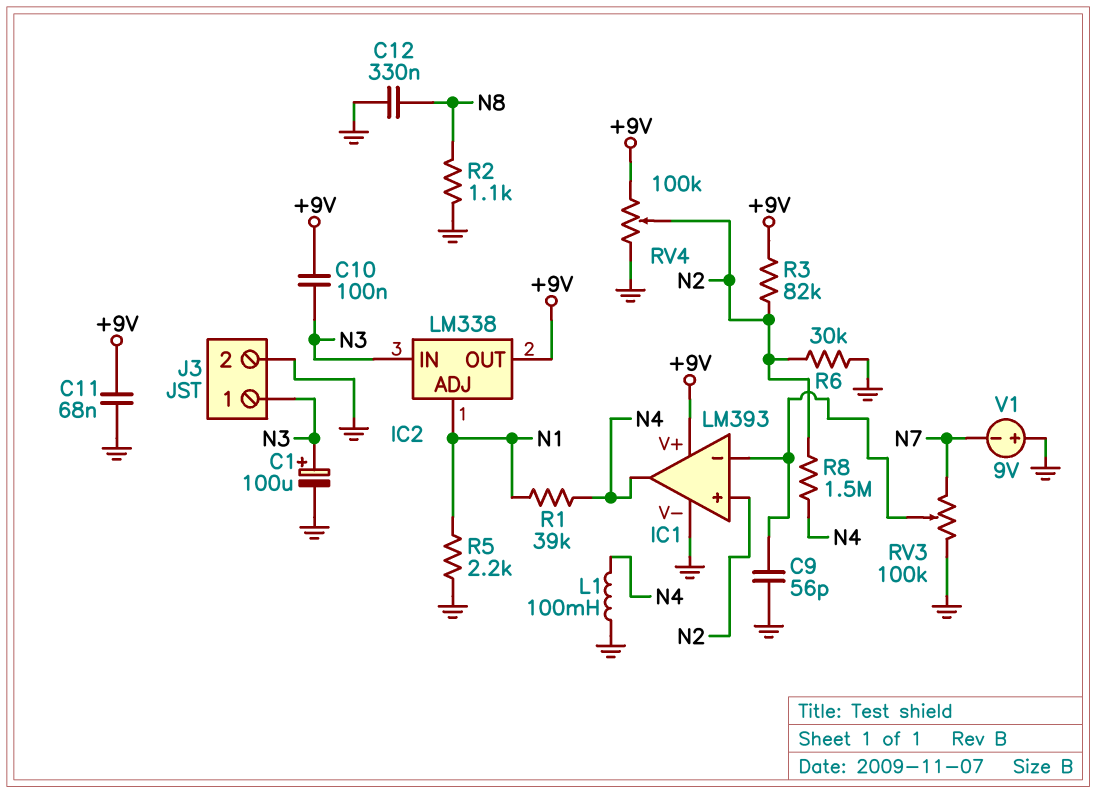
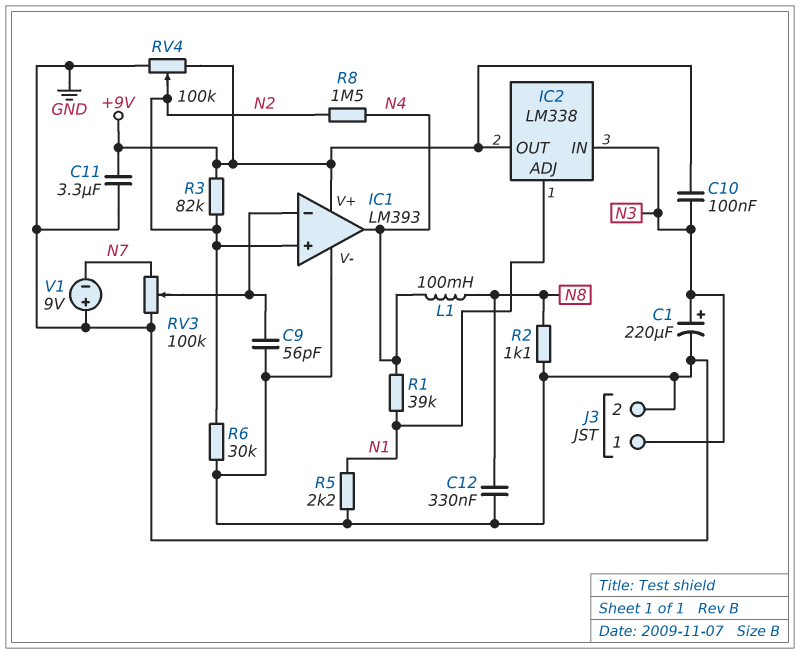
C1: 100uF (plus N3, minus GND) -> 220uF (plus N3, minus GND)
C11: 68nF (+9V, GND) -> 3.3uF (+9V, GND)
L1: 100mH (GND, N4) -> 100mH (N4, N8)

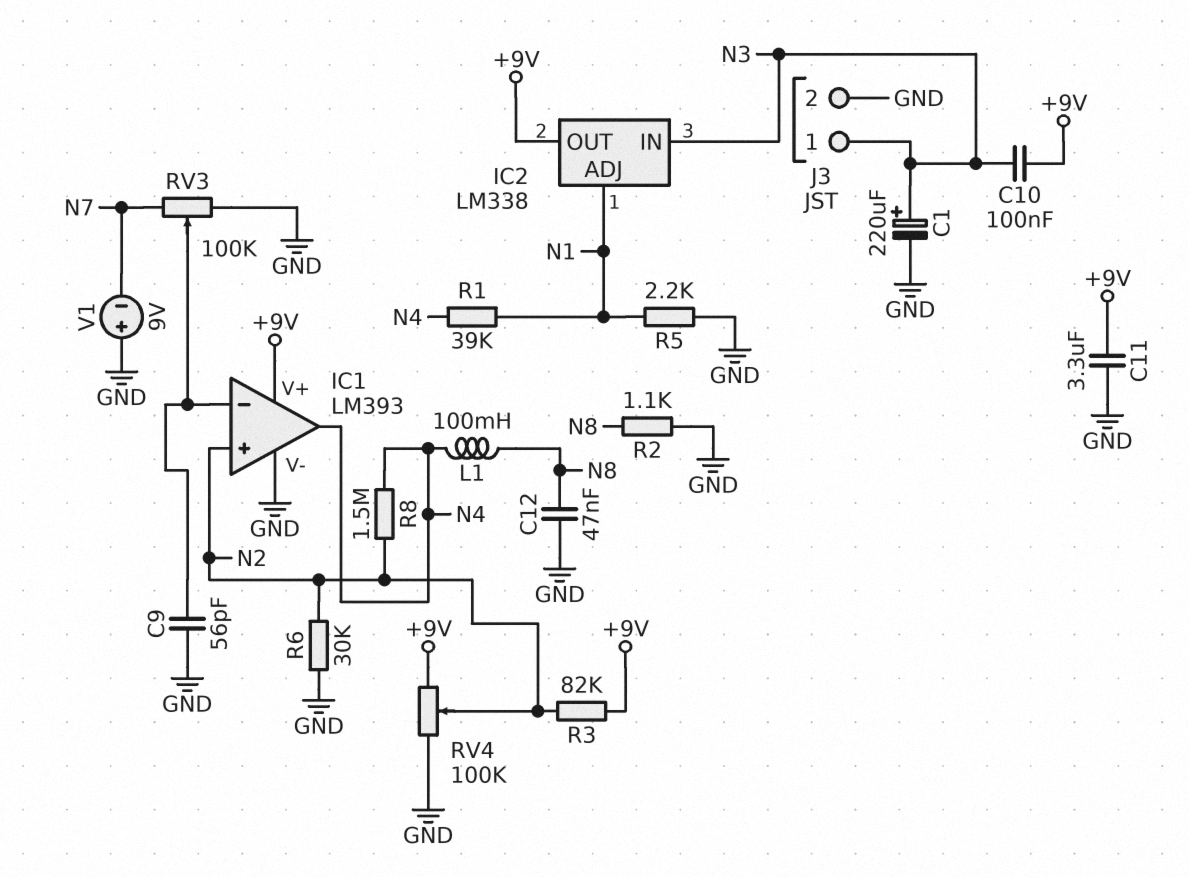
C12: 330nF (GND, N8) -> 47nF (GND, N8)

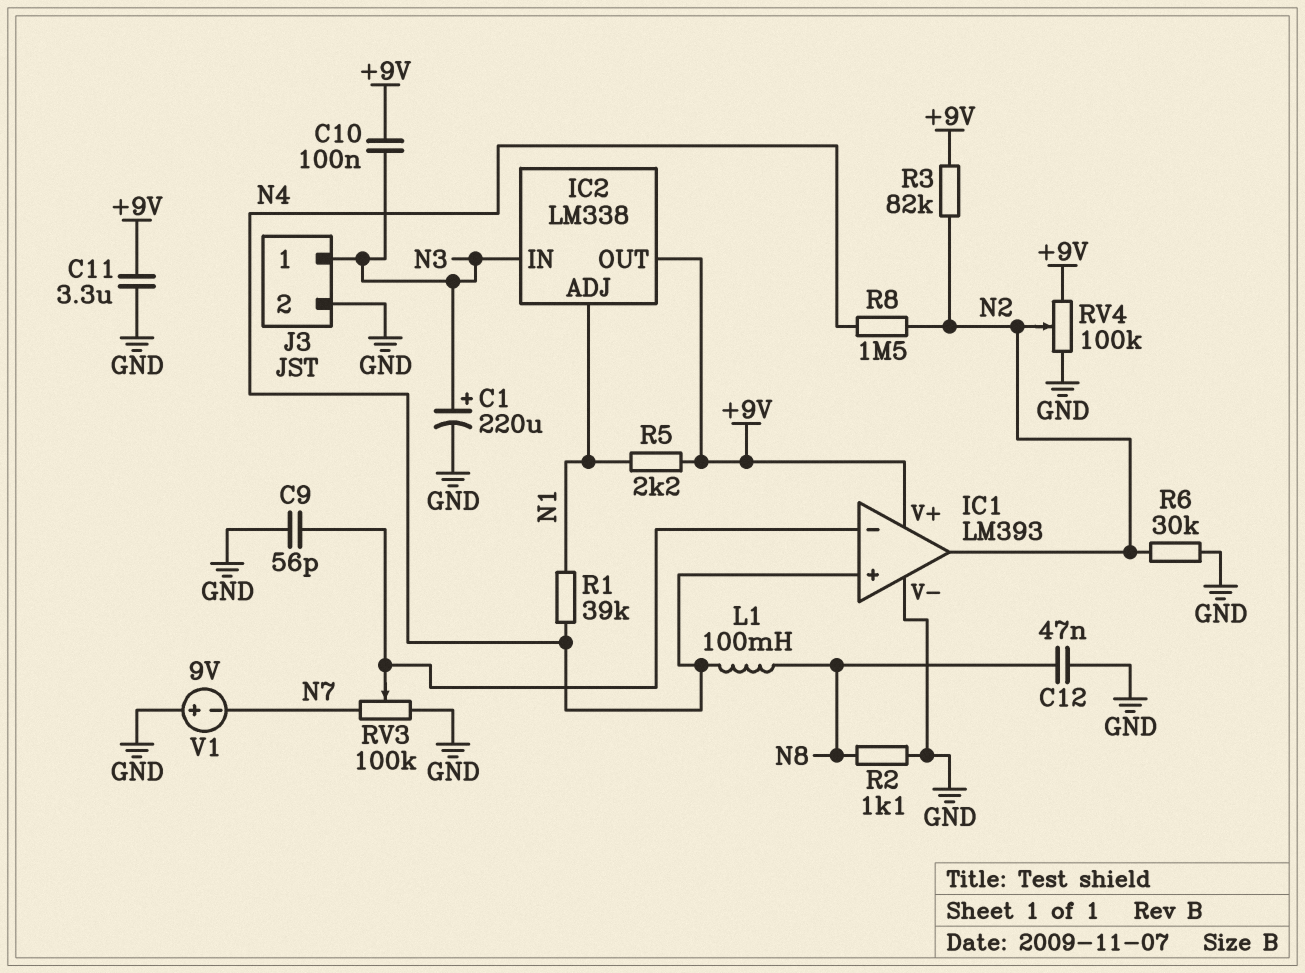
IC1 pin in+: N2 -> N4
IC1 pin out: N4 -> N2
R5: 2.2k (GND, N1) -> 2.2k (+9V, N1)

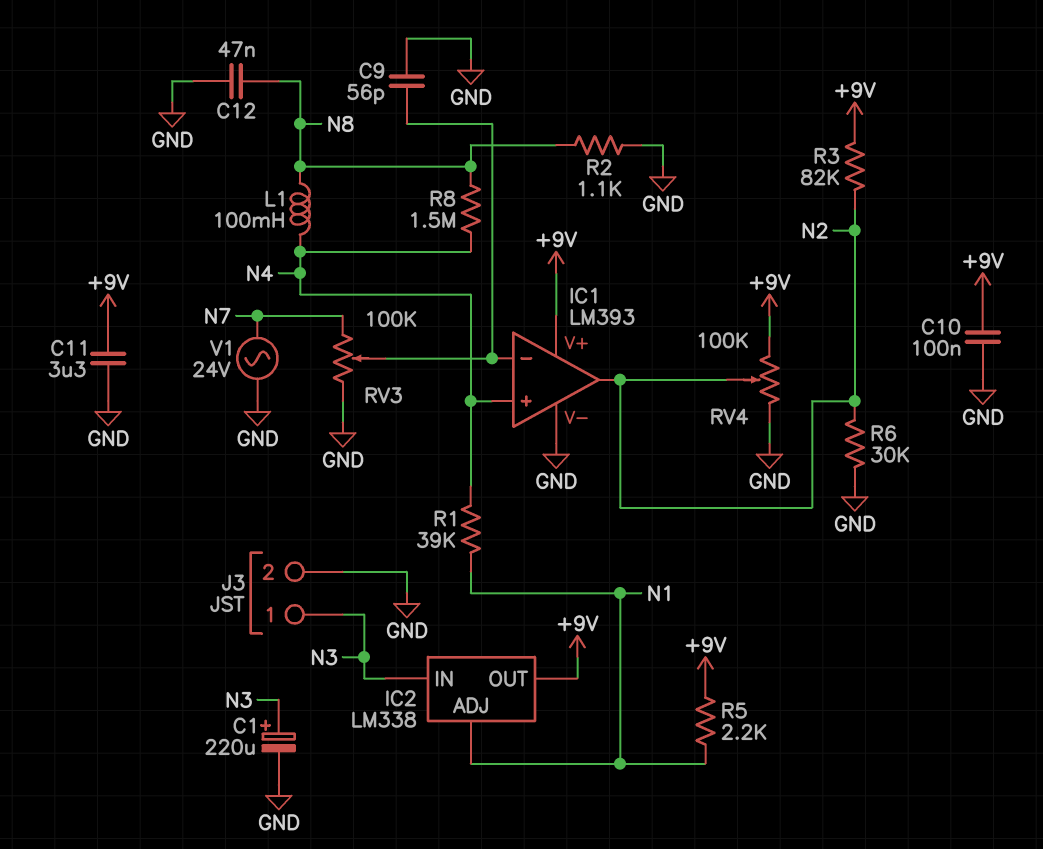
C10: 100nF (+9V, N3) -> 100nF (+9V, GND)
R8: 1.5M (N2, N4) -> 1.5M (N4, N8)
V1: 9V (plus GND, minus N7) -> AC 24V (GND, N7)

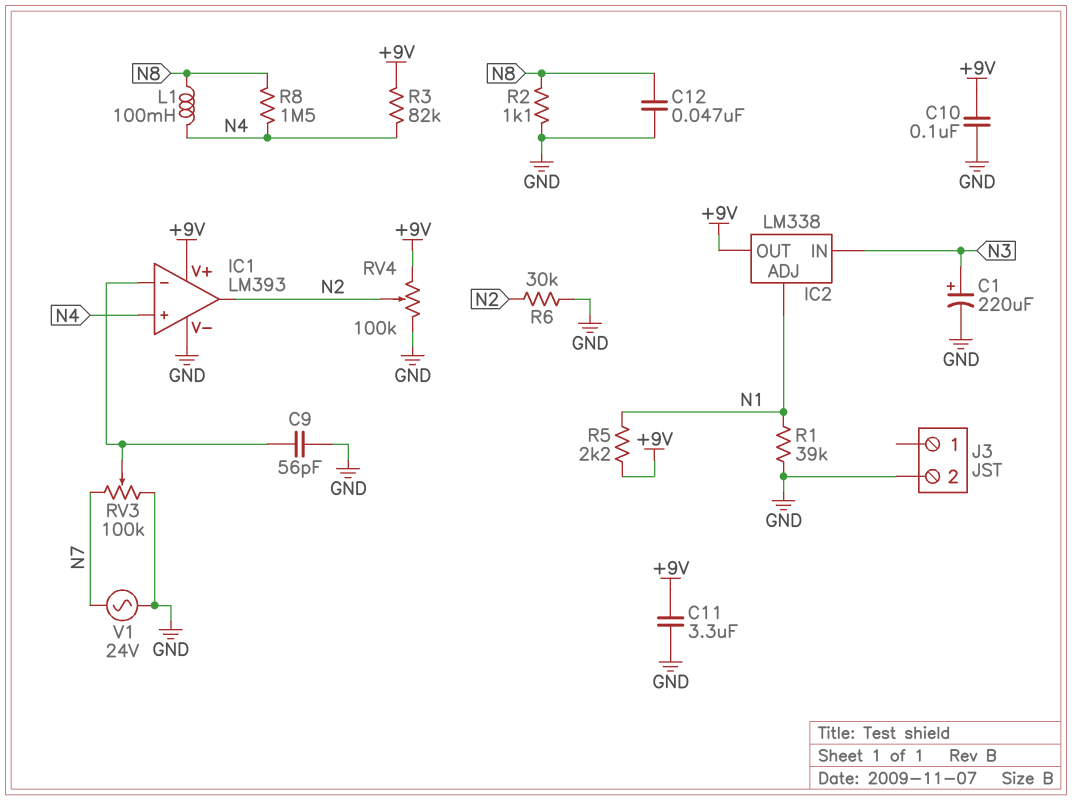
J3 pin 1: N3 -> none
R1: 39k (N1, N4) -> 39k (GND, N1)
R3: 82k (+9V, N2) -> 82k (+9V, N4)

